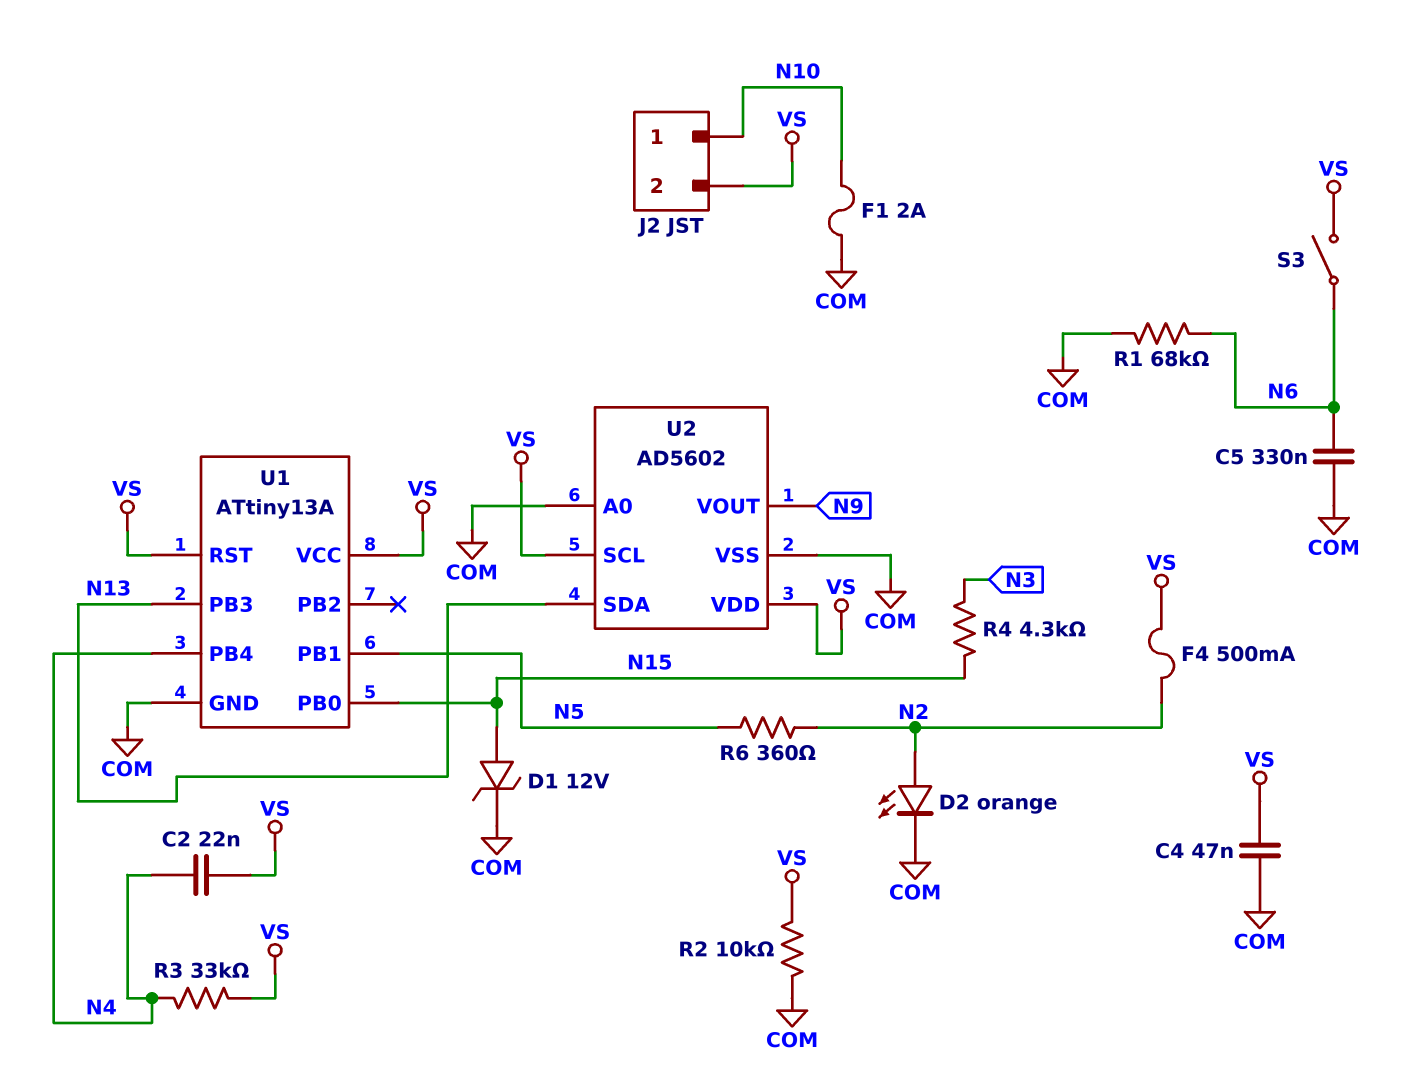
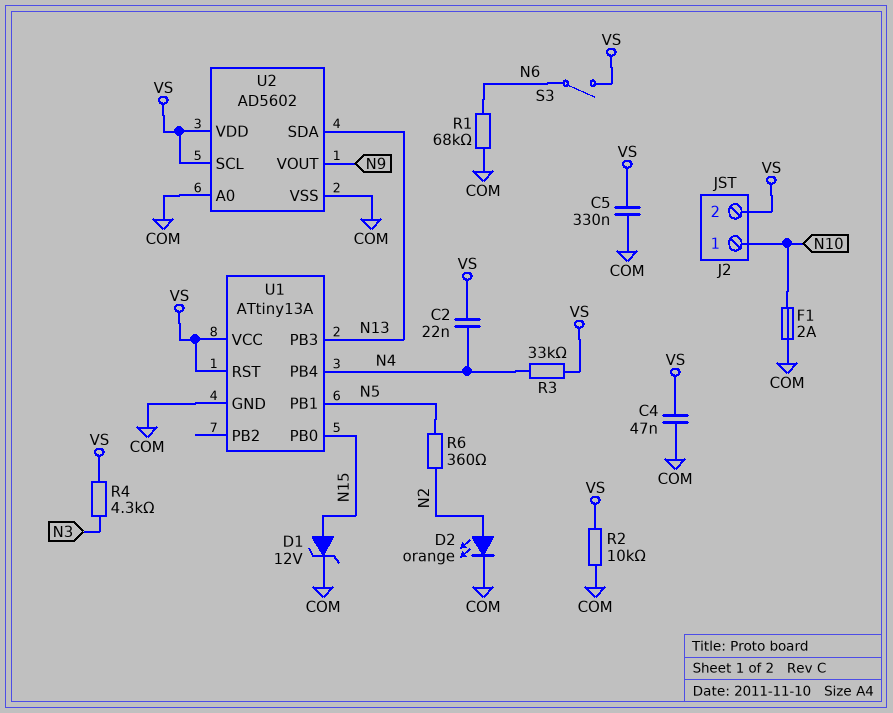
C5: 330nF (COM, N6) -> 330nF (COM, VS)
F4: 500mA (N2, VS) -> none
R4: 4.3k (N3, N15) -> 4.3k (N3, VS)

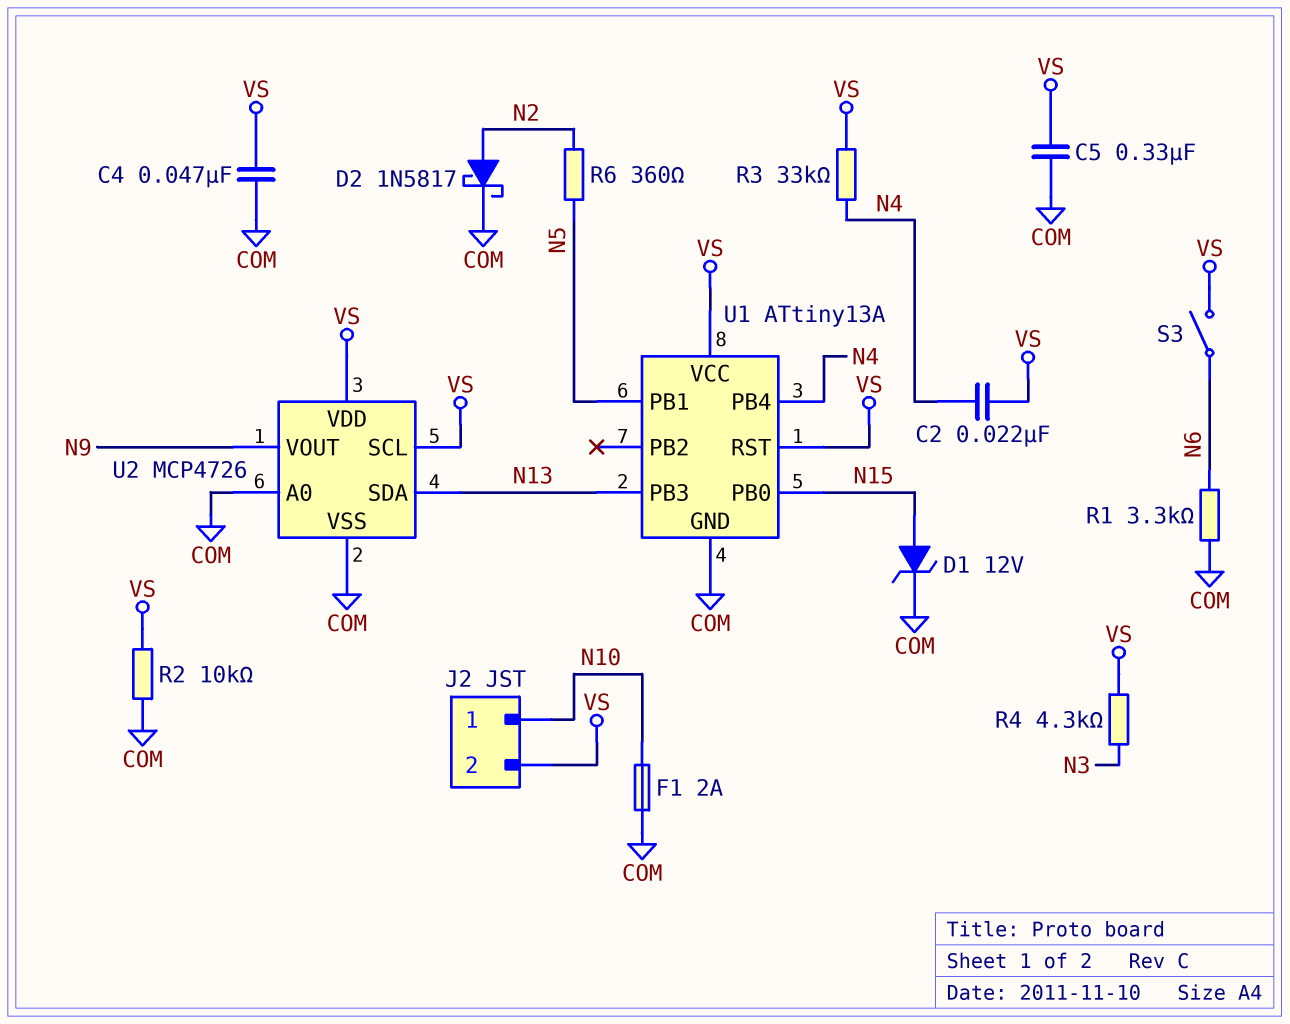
D2: LED orange (A N2, K COM) -> schottky 1N5817 (A N2, K COM)
R1: 68k (COM, N6) -> 3.3k (COM, N6)
U2: AD5602 -> MCP4726

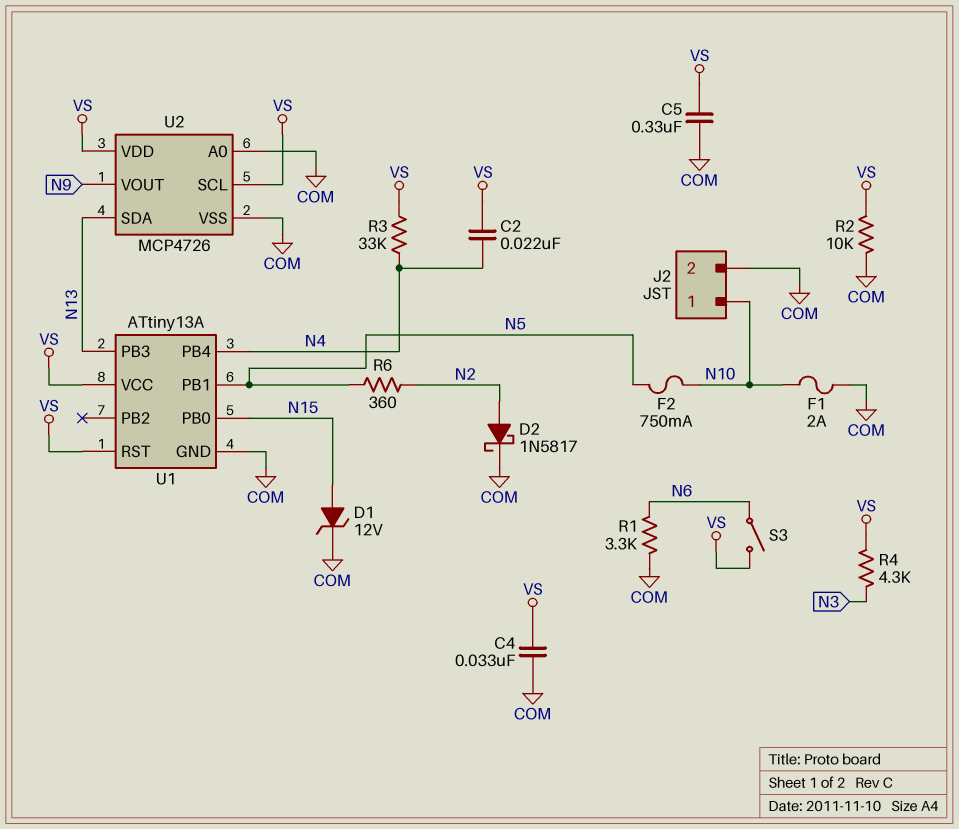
C4: 47nF (COM, VS) -> 33nF (COM, VS)
F2: none -> 750mA (N5, N10)
J2 pin 2: VS -> COM

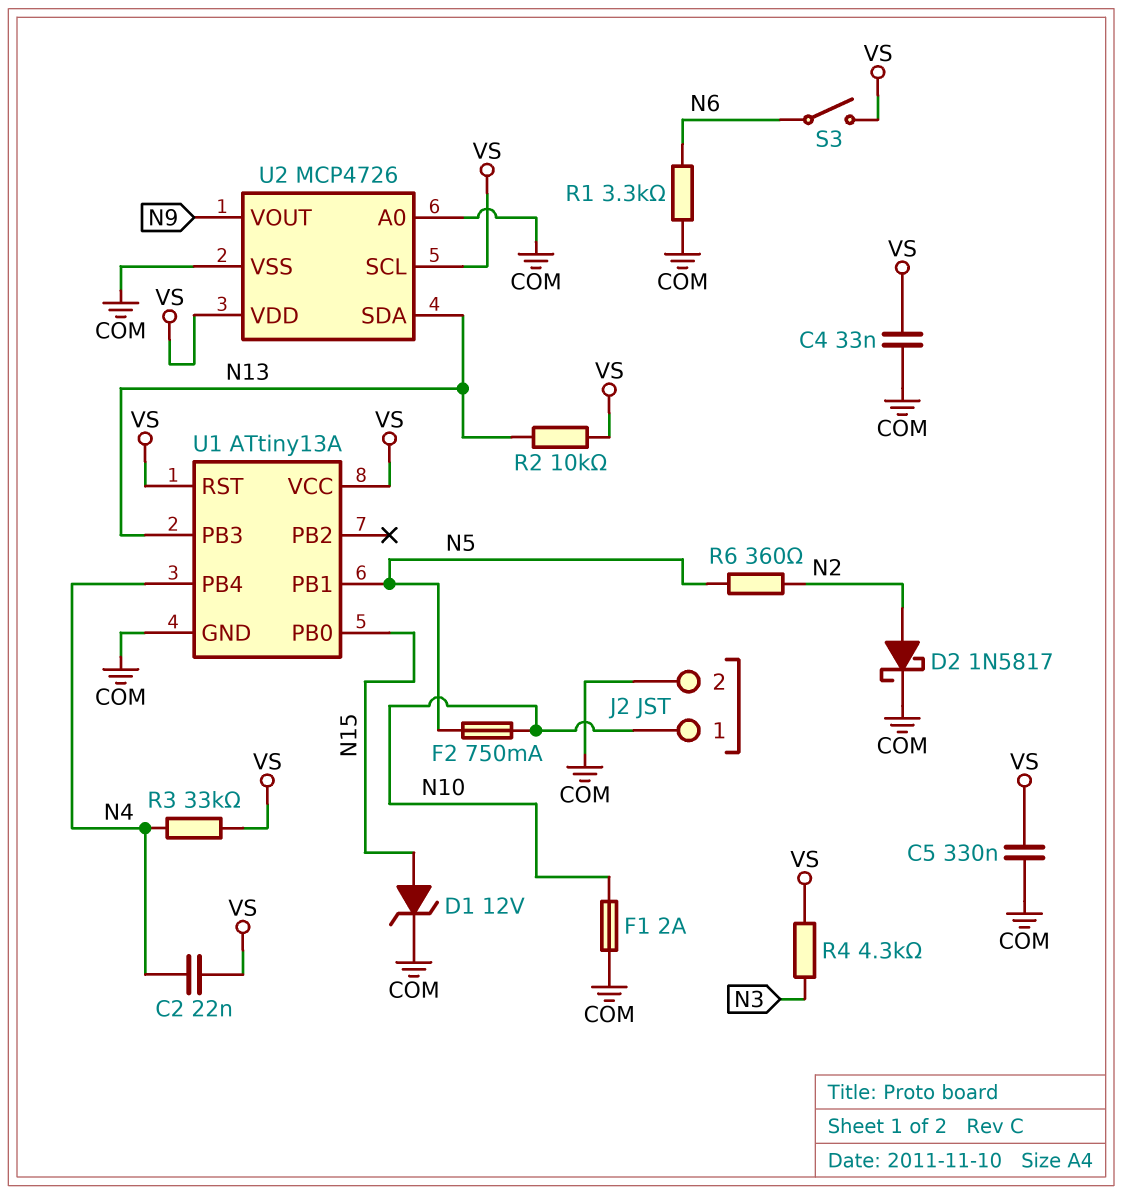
R2: 10k (COM, VS) -> 10k (N13, VS)

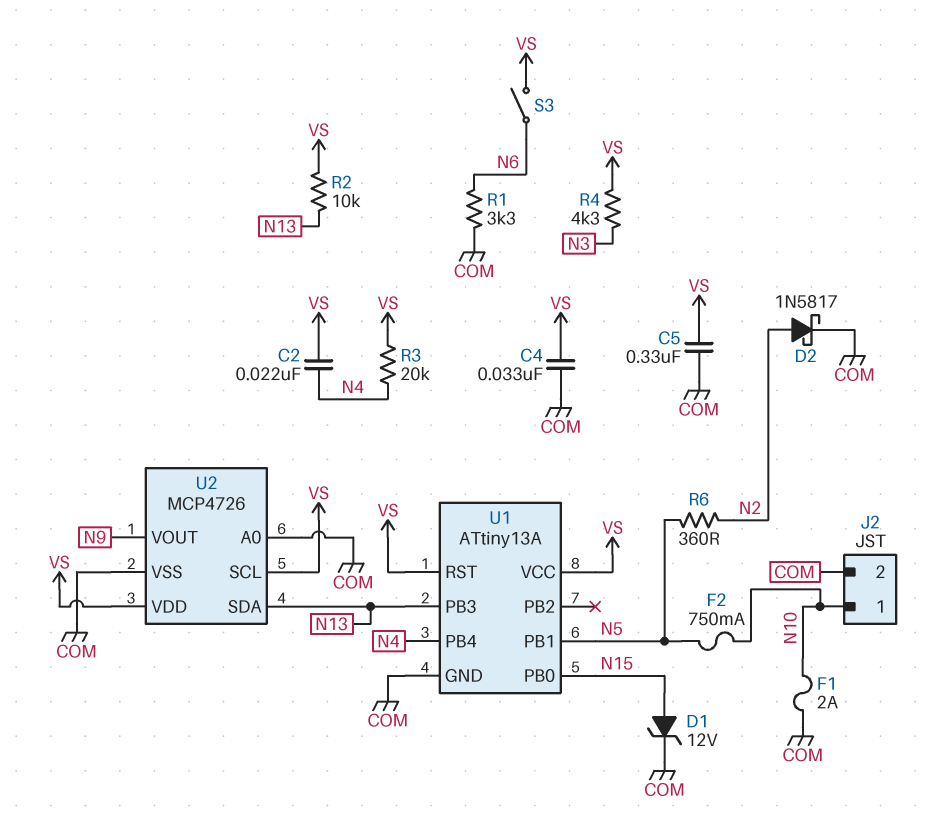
R3: 33k (N4, VS) -> 20k (N4, VS)

